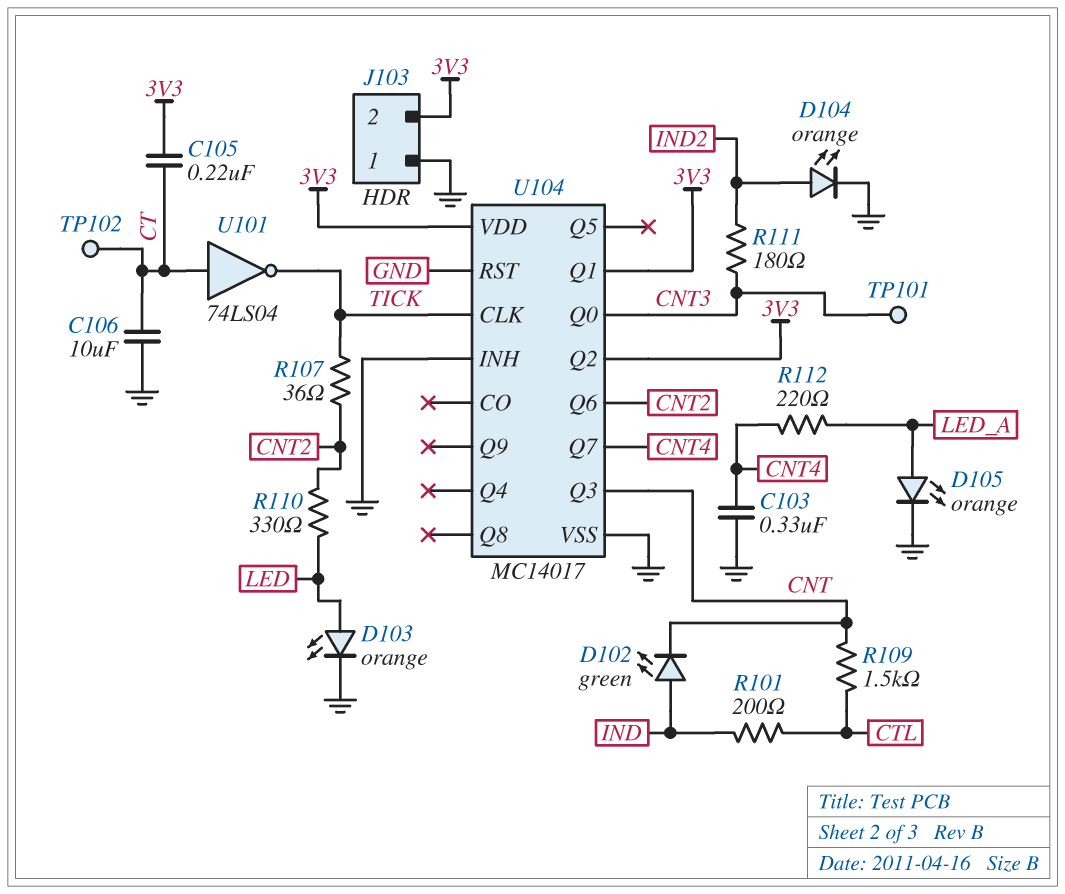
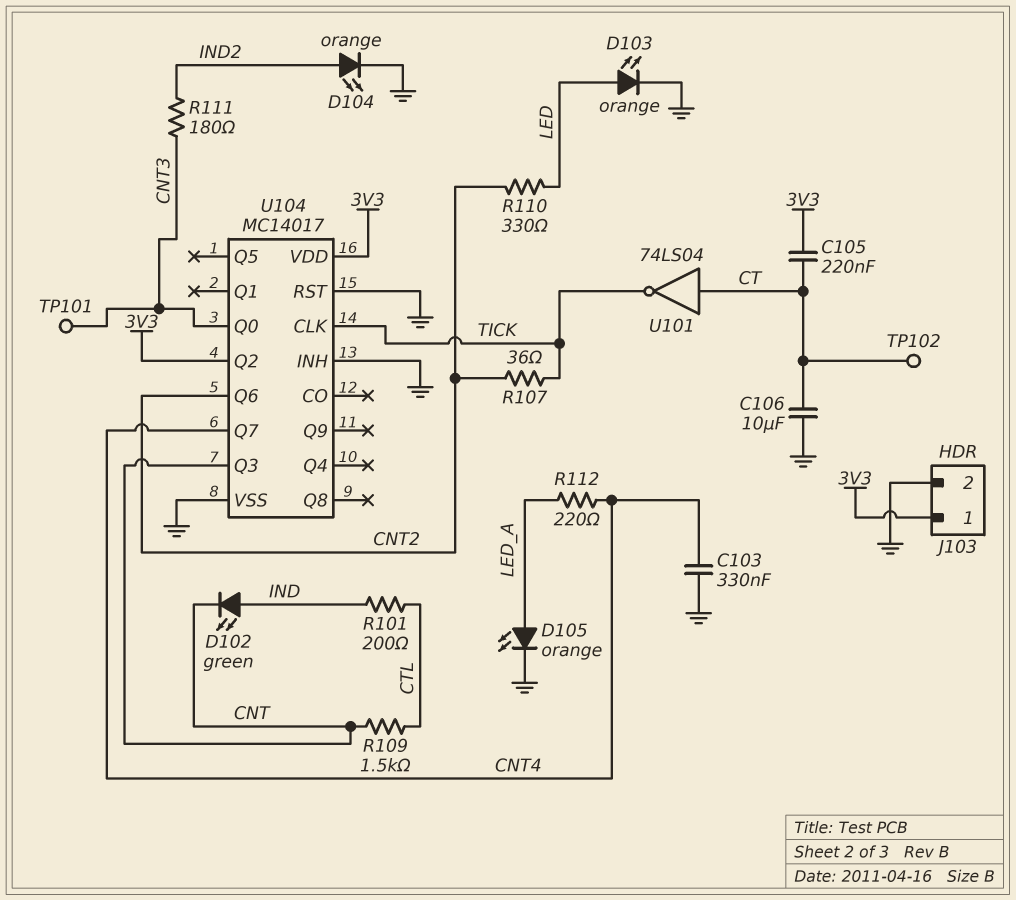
J103 pin 1: GND -> 3V3
J103 pin 2: 3V3 -> GND
U104 pin Q1: 3V3 -> none

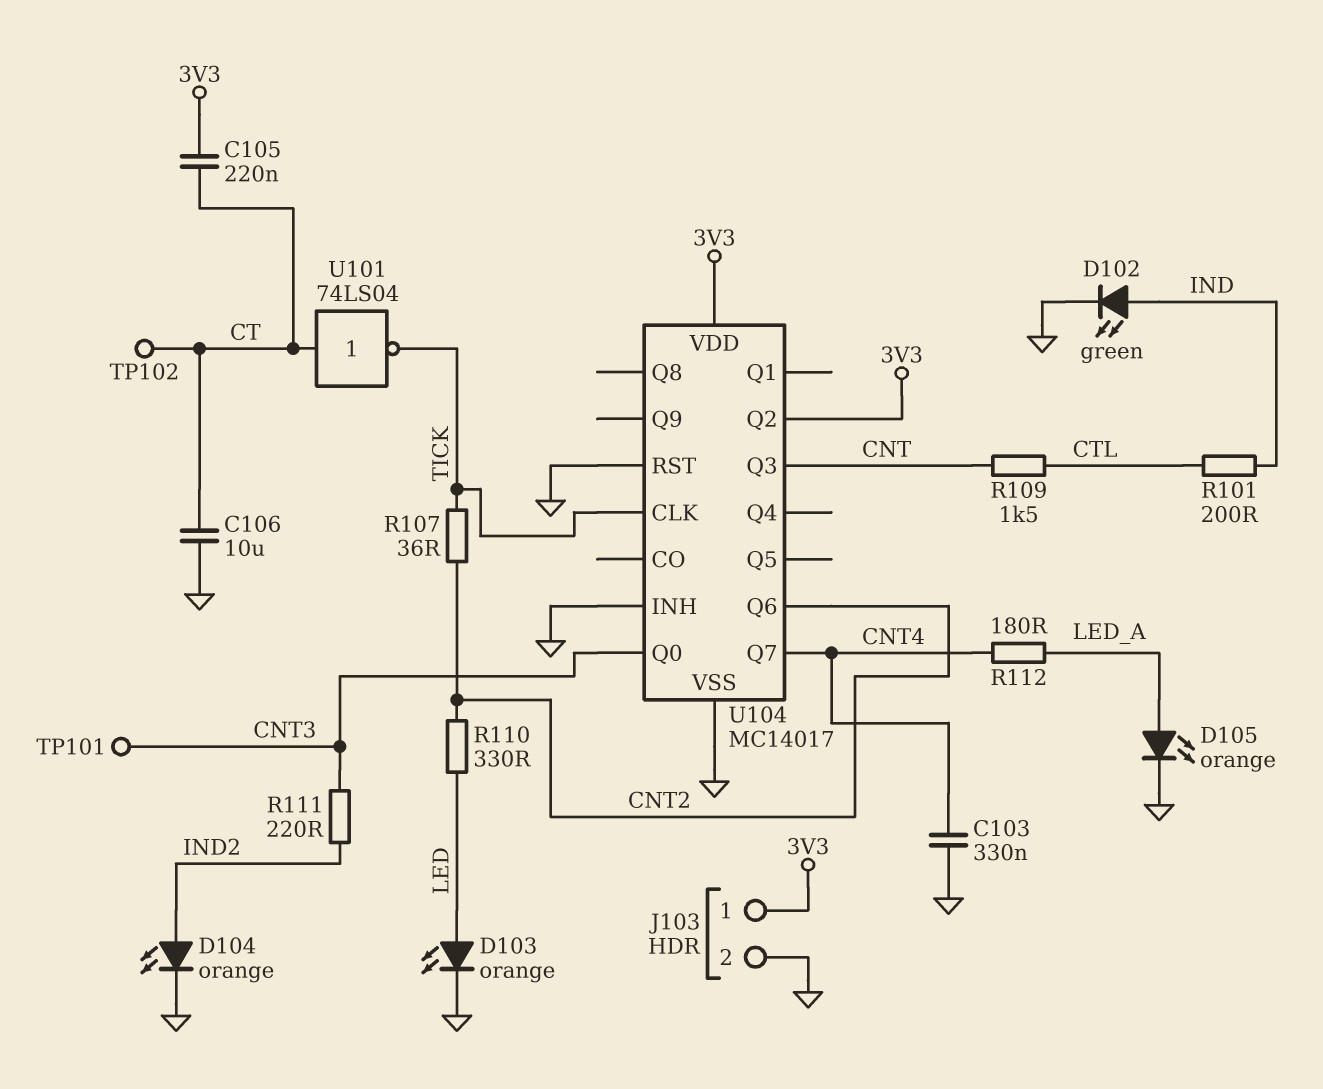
D102: LED green (A IND, K CNT) -> LED green (A IND, K GND)
R111: 180 (CNT3, IND2) -> 220 (CNT3, IND2)
R112: 220 (CNT4, LED_A) -> 180 (CNT4, LED_A)

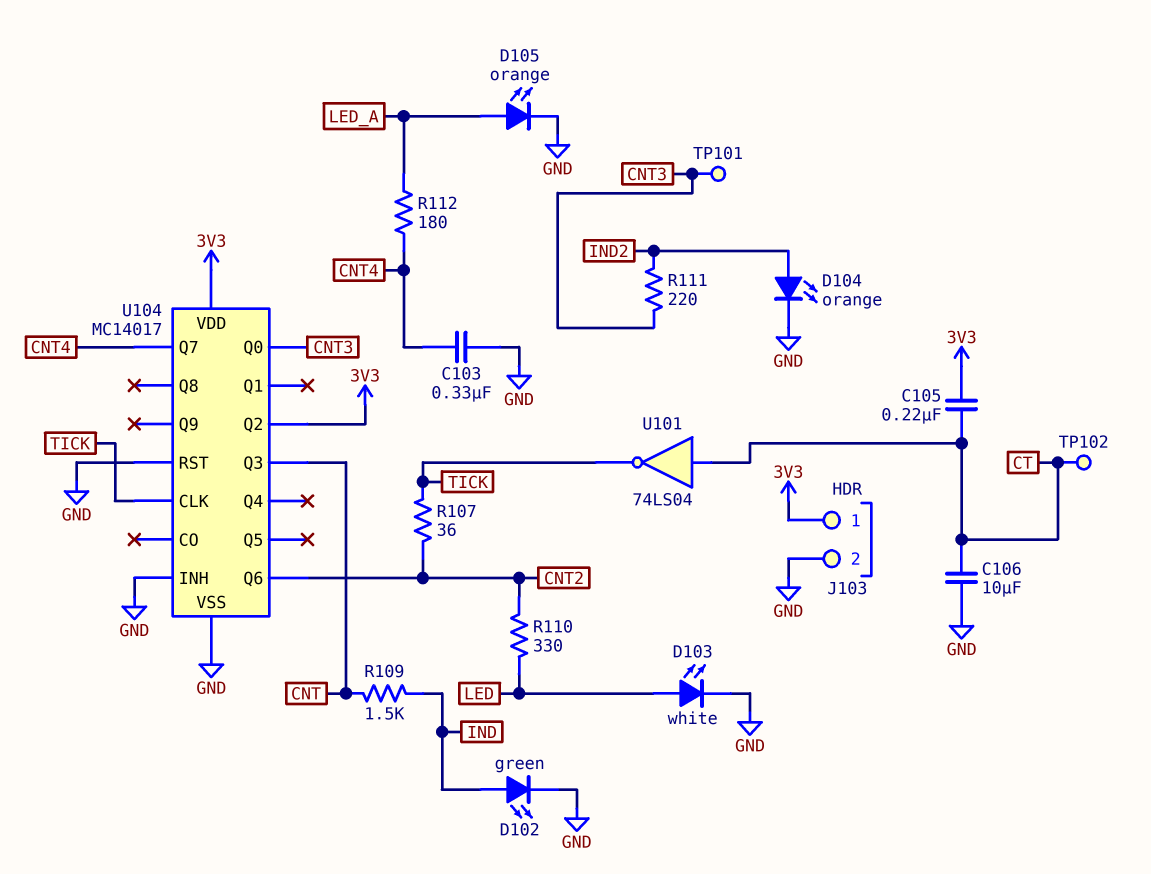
D103: LED orange (A LED, K GND) -> LED white (A LED, K GND)
R101: 200 (CTL, IND) -> none
R109: 1.5k (CNT, CTL) -> 1.5k (CNT, IND)

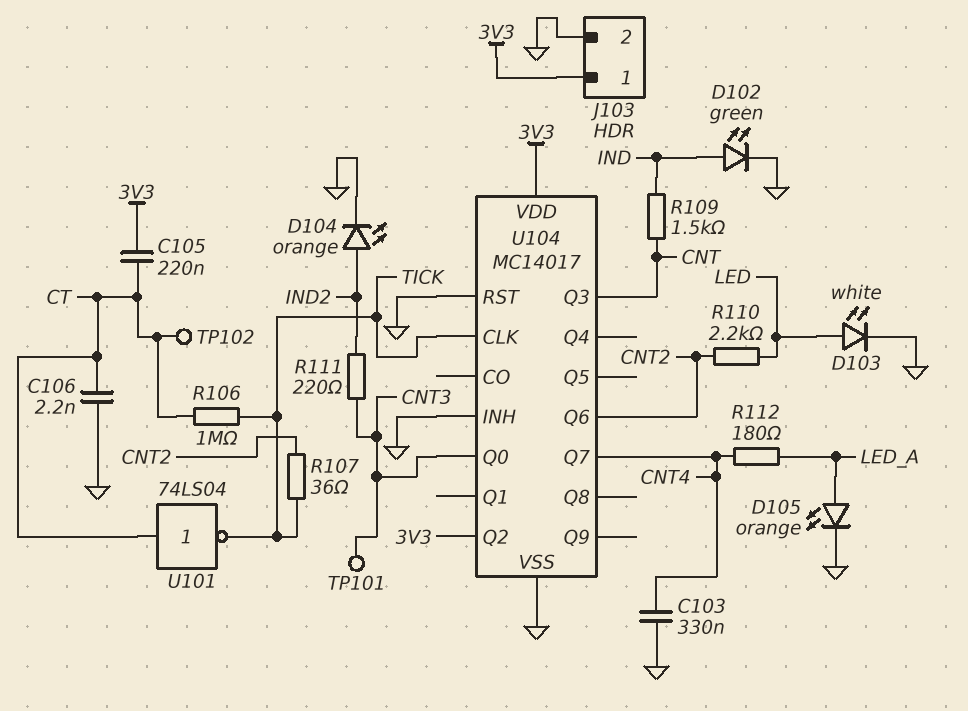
C106: 10uF (CT, GND) -> 2.2nF (CT, GND)
R106: none -> 1M (CT, TICK)
R110: 330 (CNT2, LED) -> 2.2k (CNT2, LED)

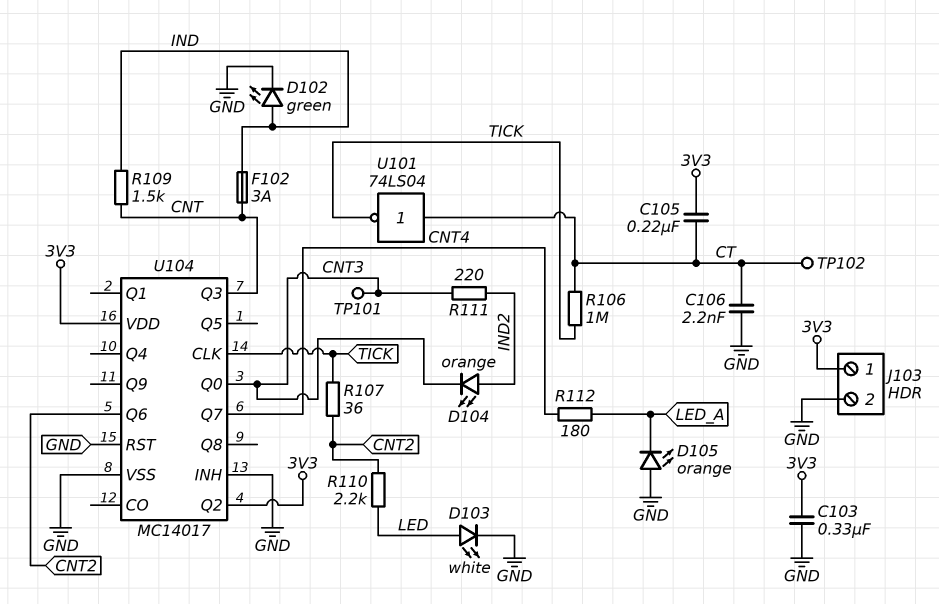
C103: 330nF (CNT4, GND) -> 330nF (3V3, GND)
D104: LED orange (A IND2, K GND) -> LED orange (A IND2, K CNT3)
D105: LED orange (A LED_A, K GND) -> LED orange (A GND, K LED_A)
F102: none -> 3A (CNT, IND)

